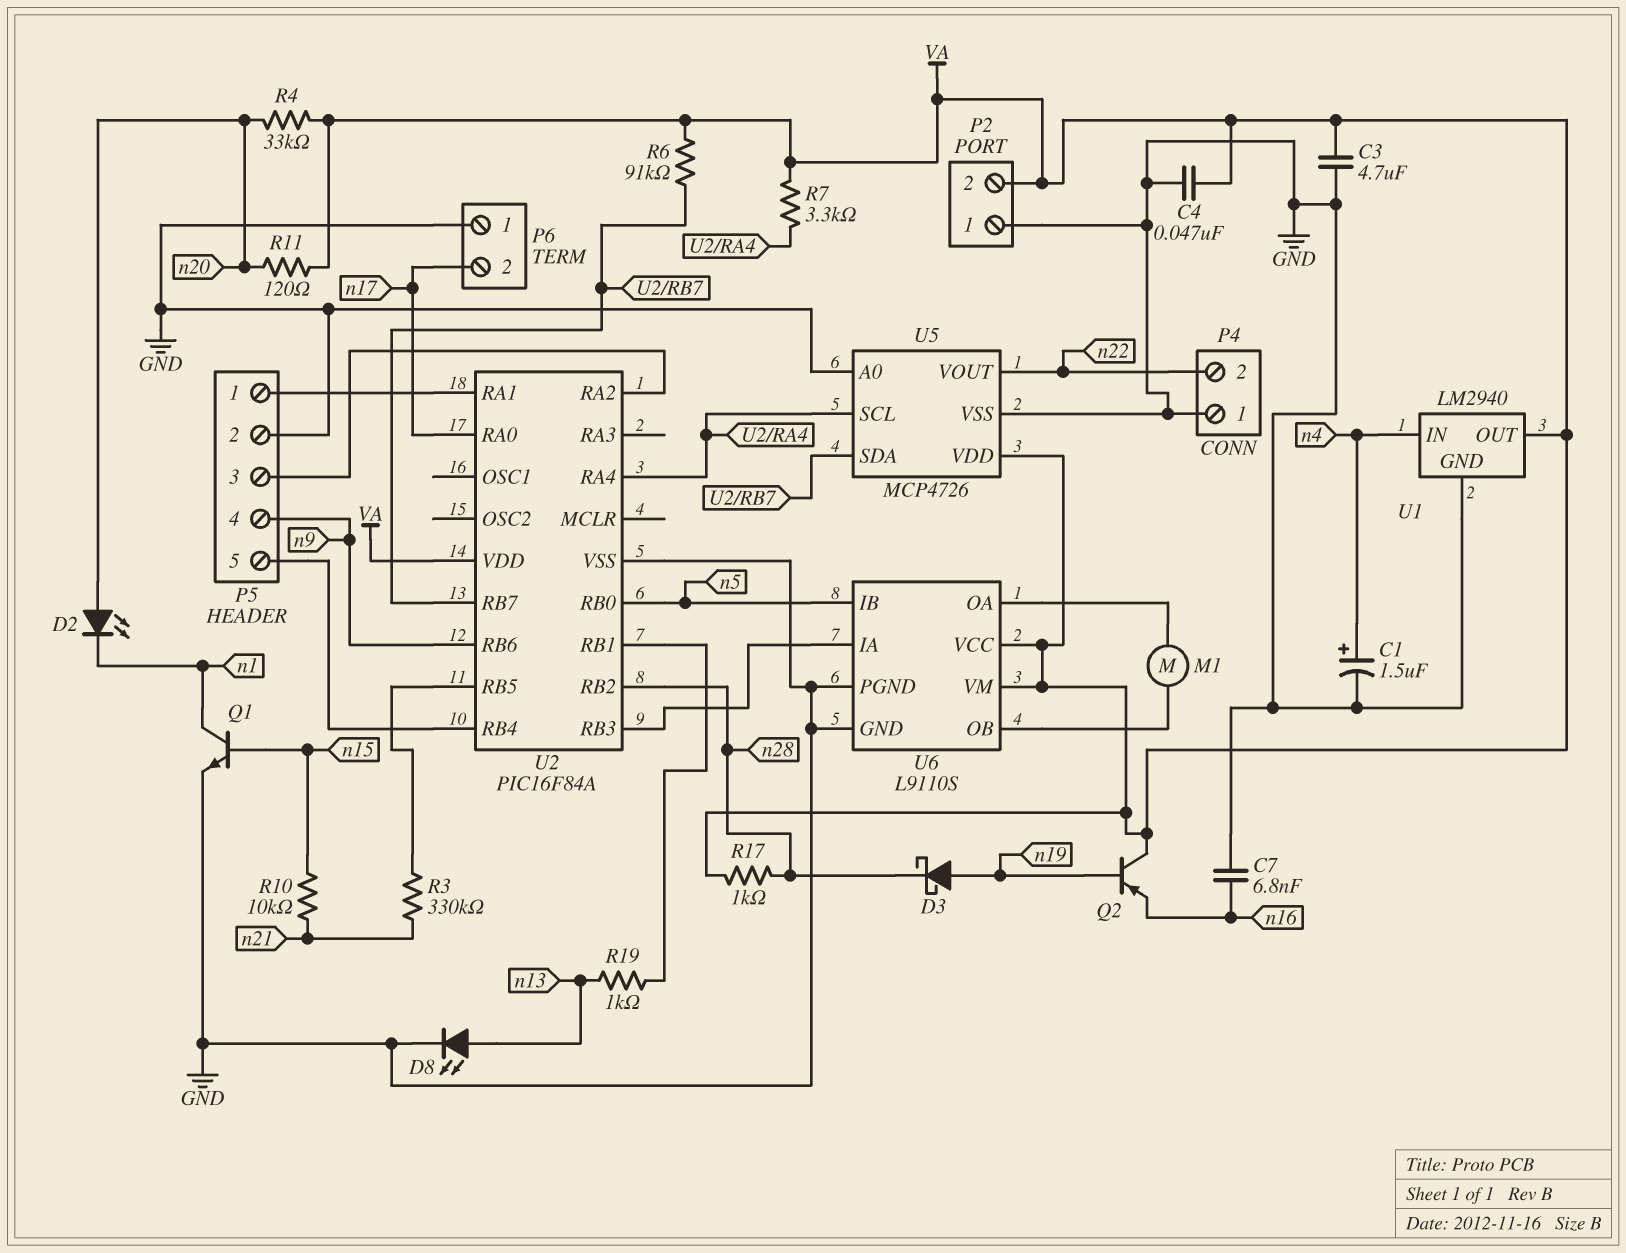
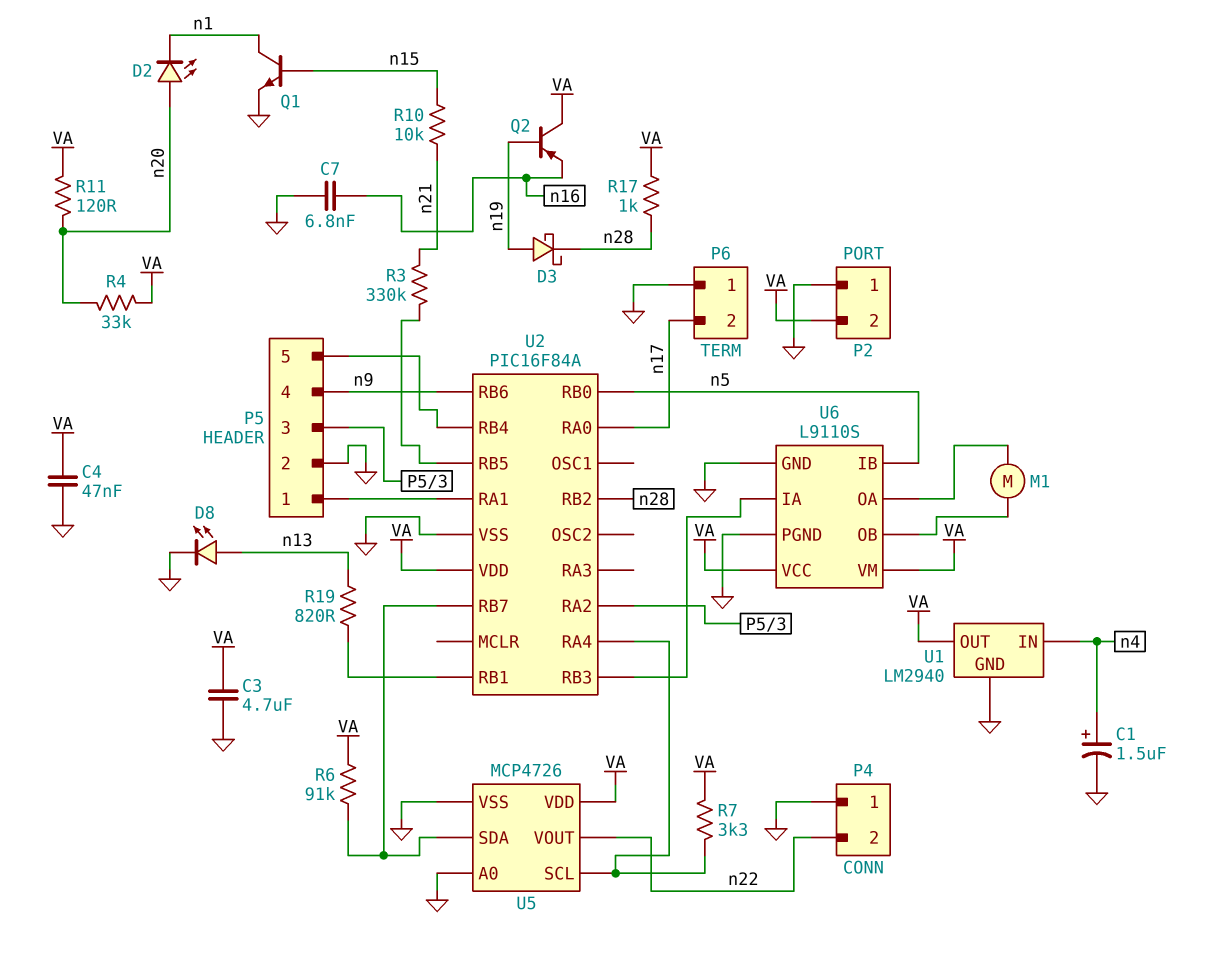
R19: 1k (U2/RB1, n13) -> 820 (U2/RB1, n13)

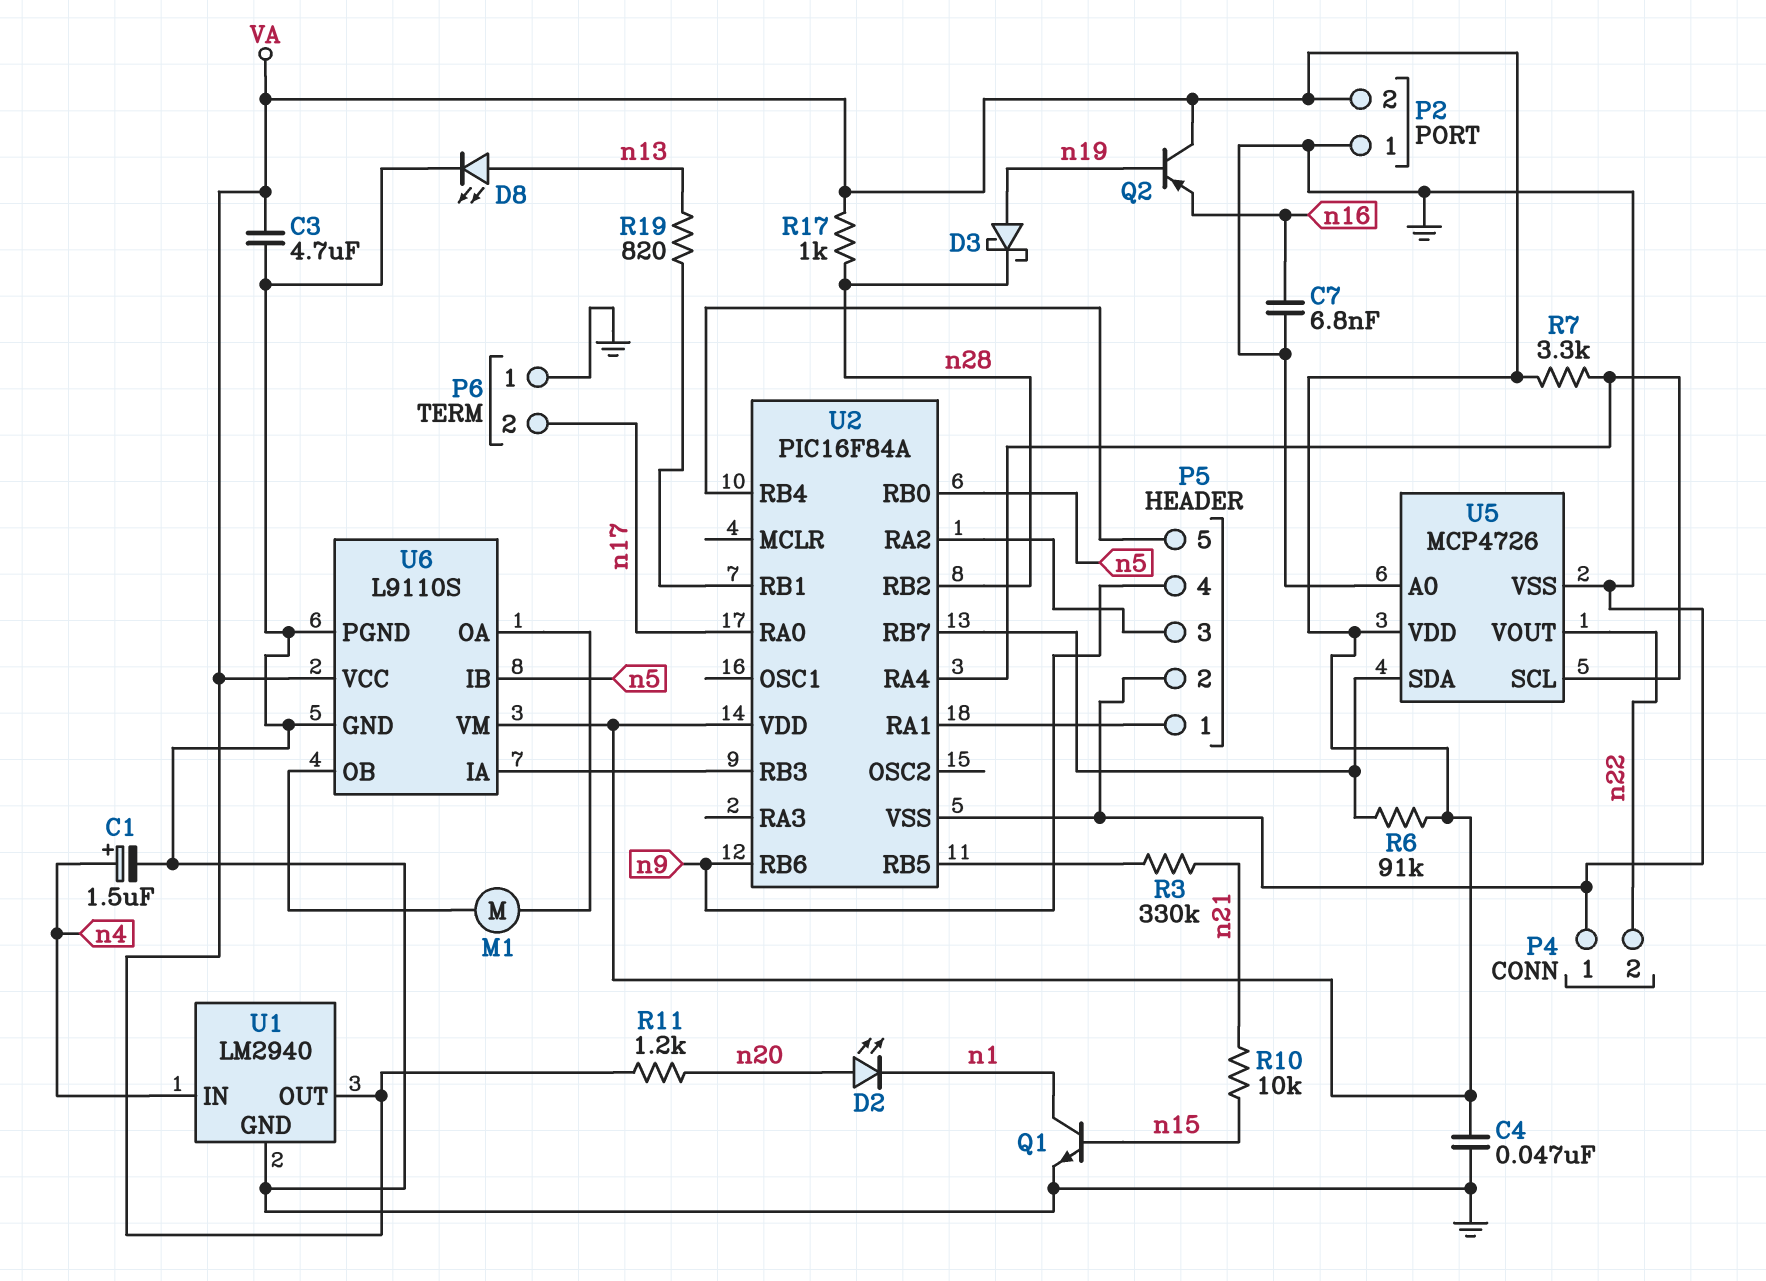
R4: 33k (VA, n20) -> none
R11: 120 (VA, n20) -> 1.2k (VA, n20)

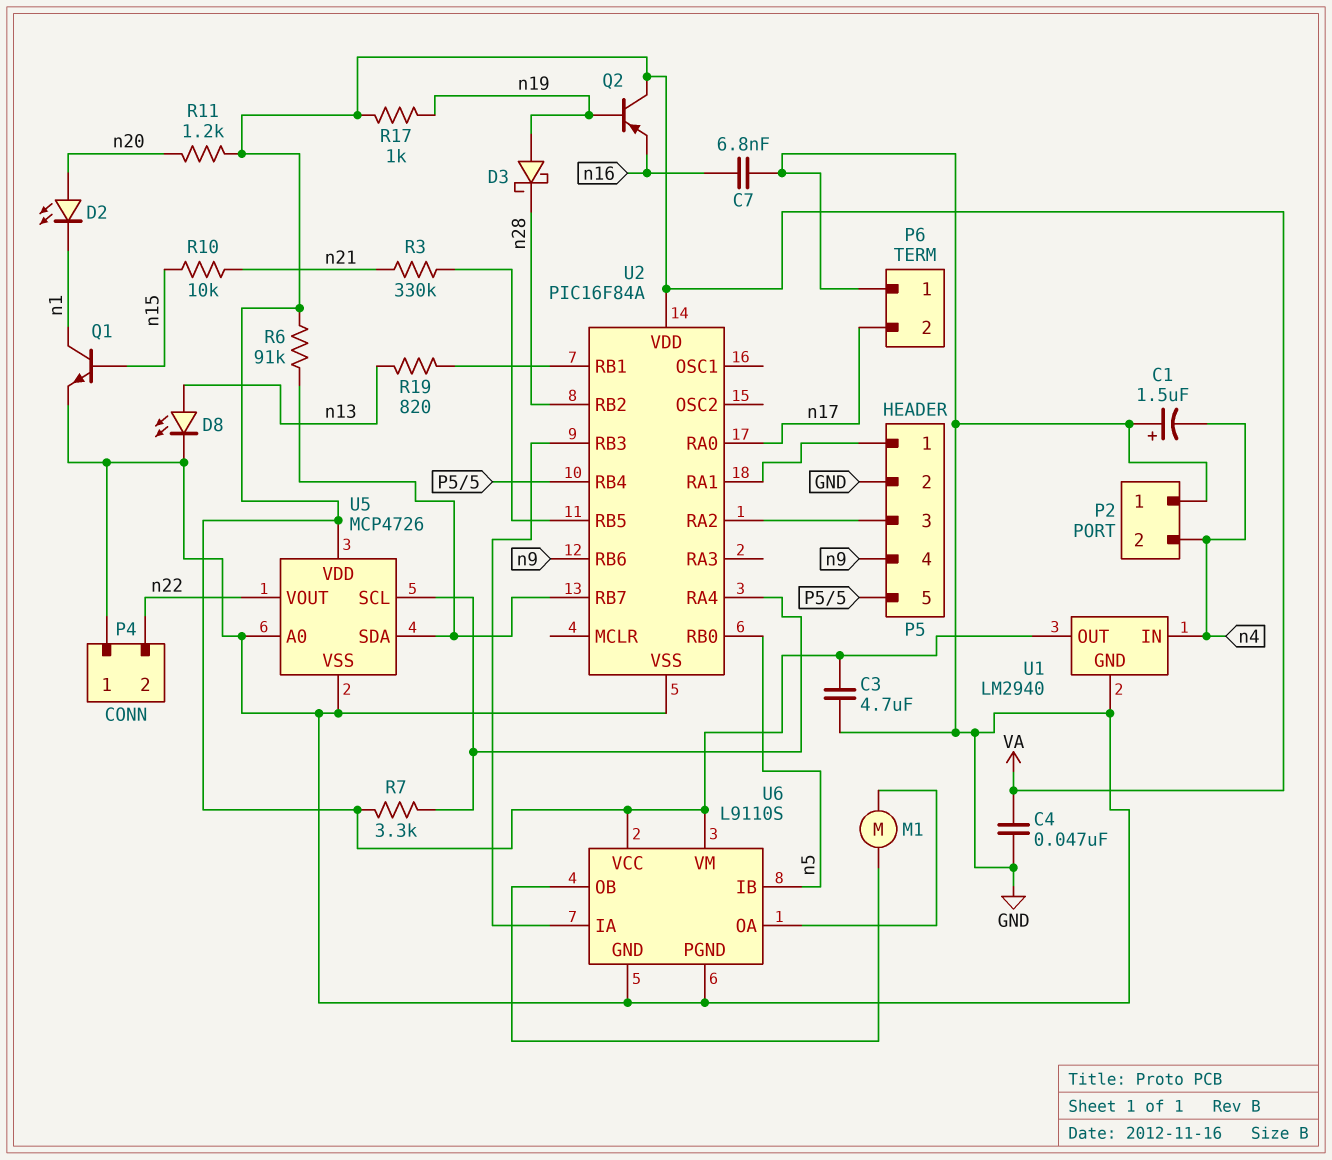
C1: 1.5uF (plus n4, minus GND) -> 1.5uF (plus GND, minus n4)
P2 pin 2: VA -> n4
R17: 1k (VA, n28) -> 1k (VA, n19)

